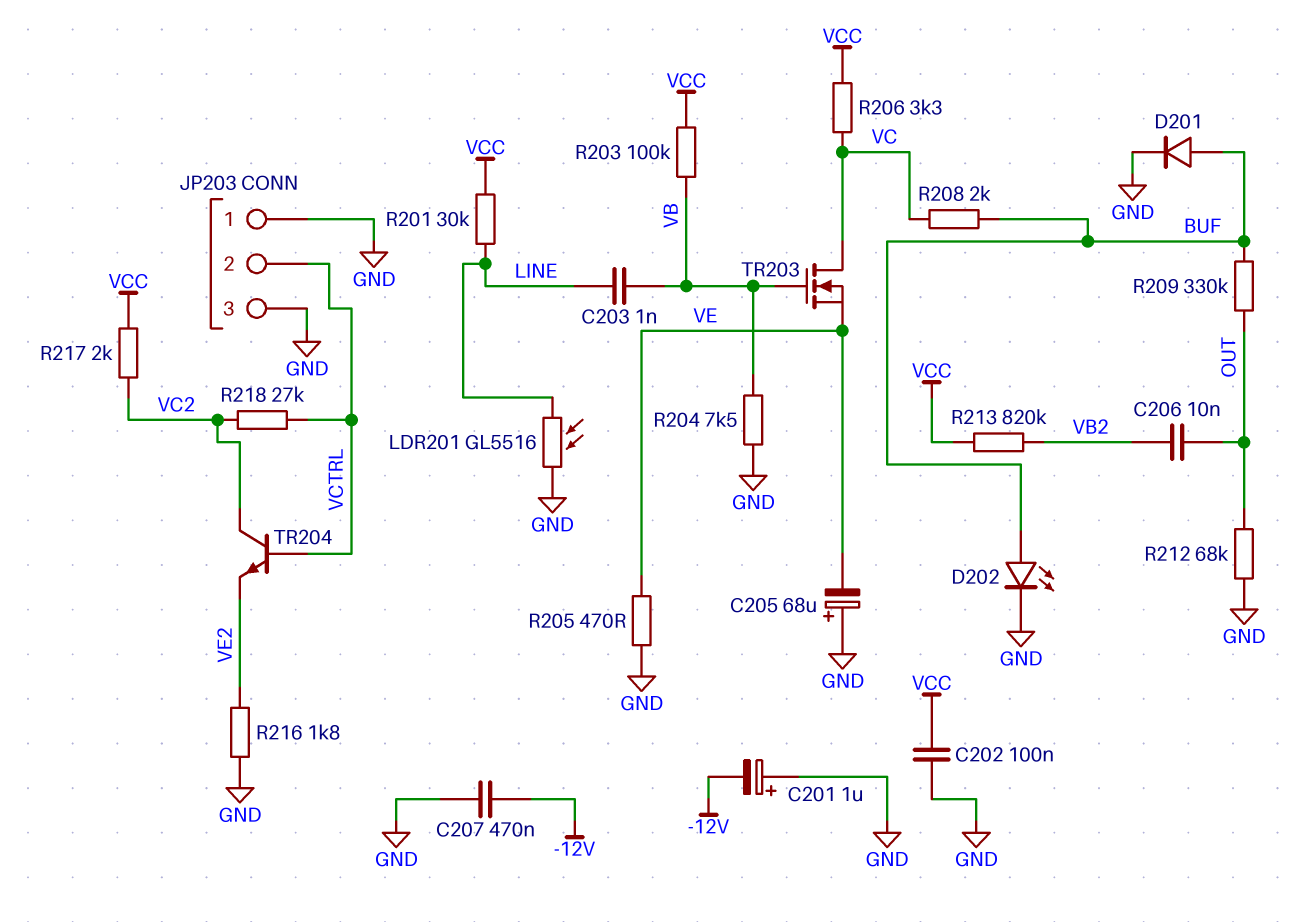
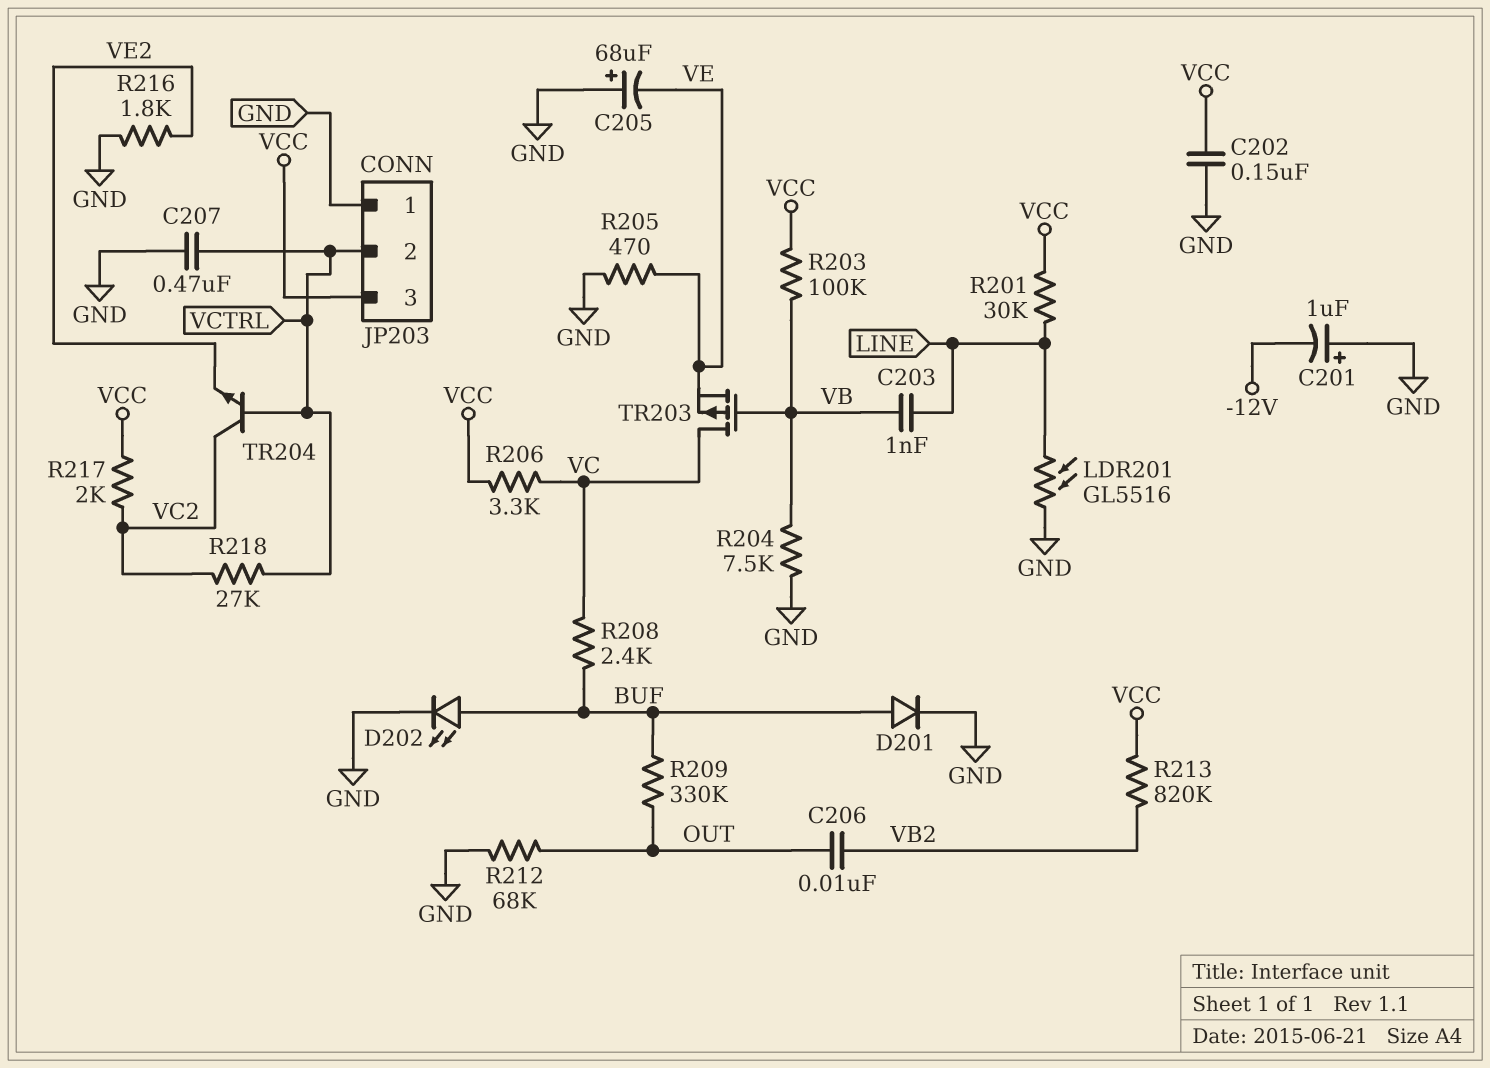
C202: 100nF (GND, VCC) -> 150nF (GND, VCC)
C207: 470nF (-12V, GND) -> 470nF (GND, VCTRL)
JP203 pin 3: GND -> VCC
R208: 2k (BUF, VC) -> 2.4k (BUF, VC)
TR203: NMOS (G VB, D VC, S VE) -> PMOS (G VB, D VC, S VE)

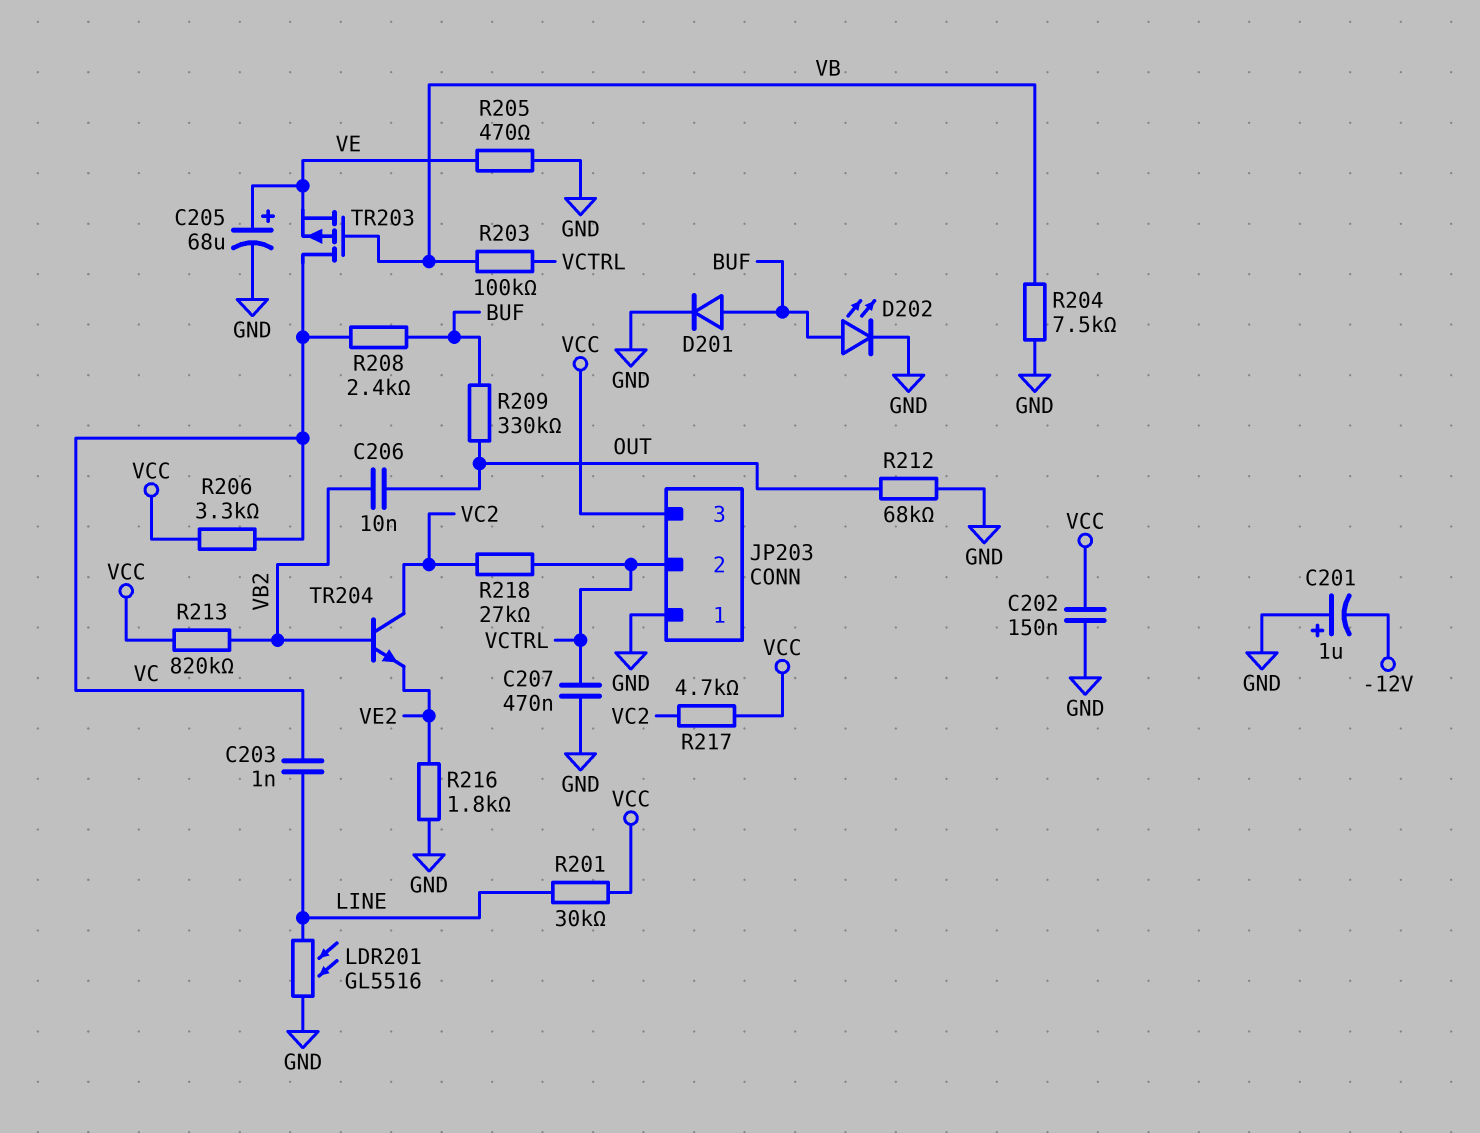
C203: 1nF (LINE, VB) -> 1nF (LINE, VC)
C205: 68uF (plus GND, minus VE) -> 68uF (plus VE, minus GND)
R203: 100k (VB, VCC) -> 100k (VB, VCTRL)
R217: 2k (VC2, VCC) -> 4.7k (VC2, VCC)
TR204: NPN (B VCTRL, C VC2, E VE2) -> NPN (B VB2, C VC2, E VE2)

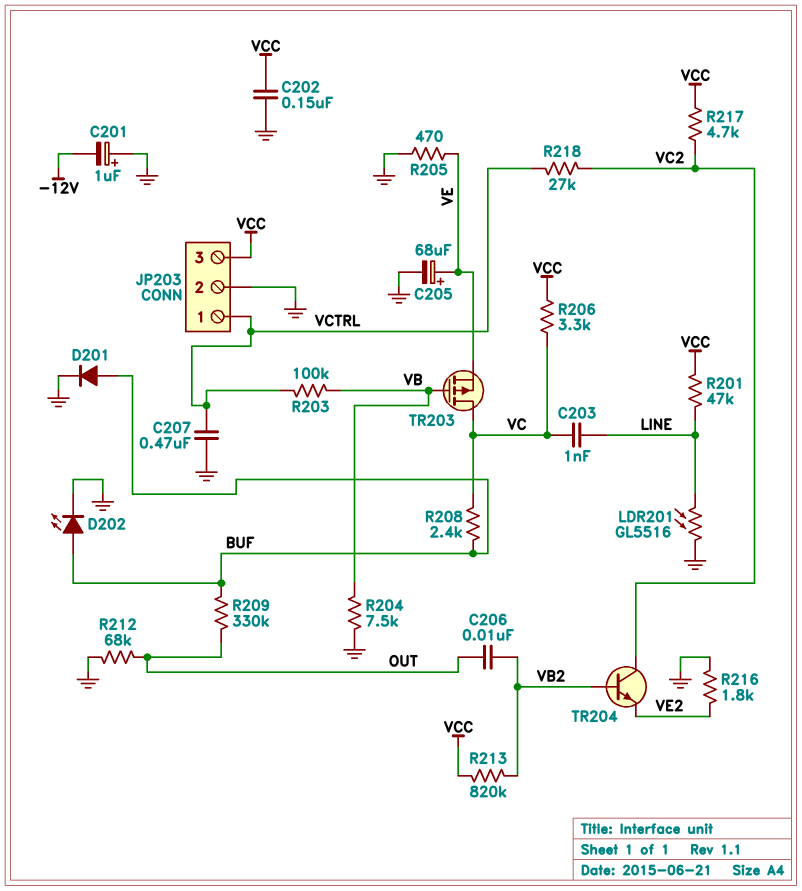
JP203 pin 1: GND -> VCTRL
JP203 pin 2: VCTRL -> GND
R201: 30k (LINE, VCC) -> 47k (LINE, VCC)

